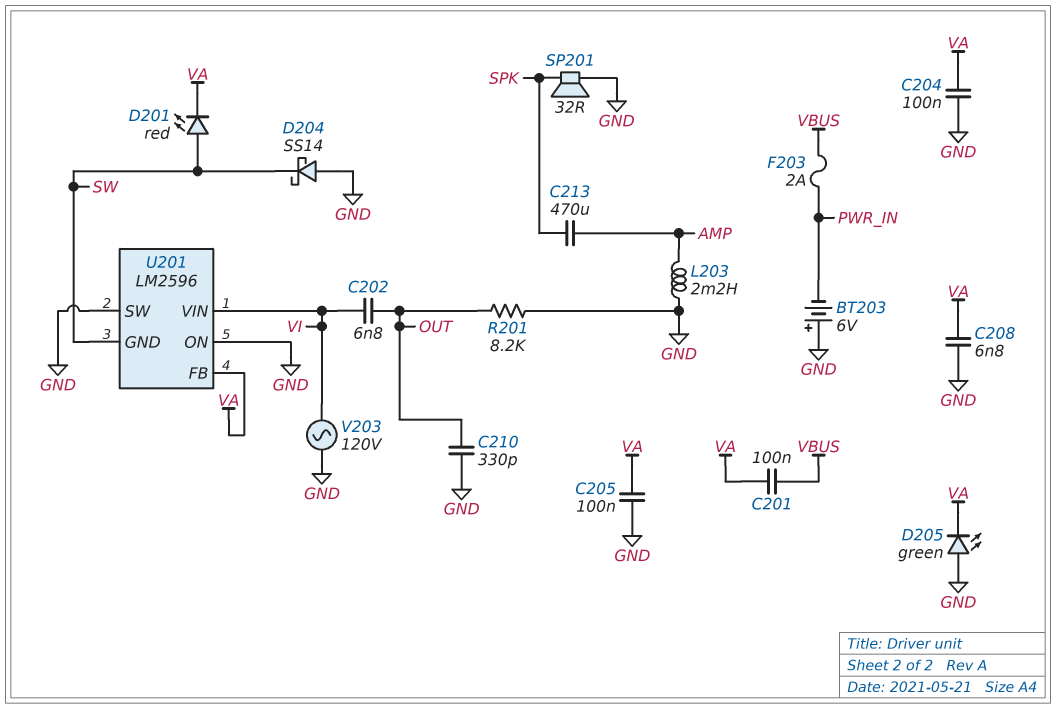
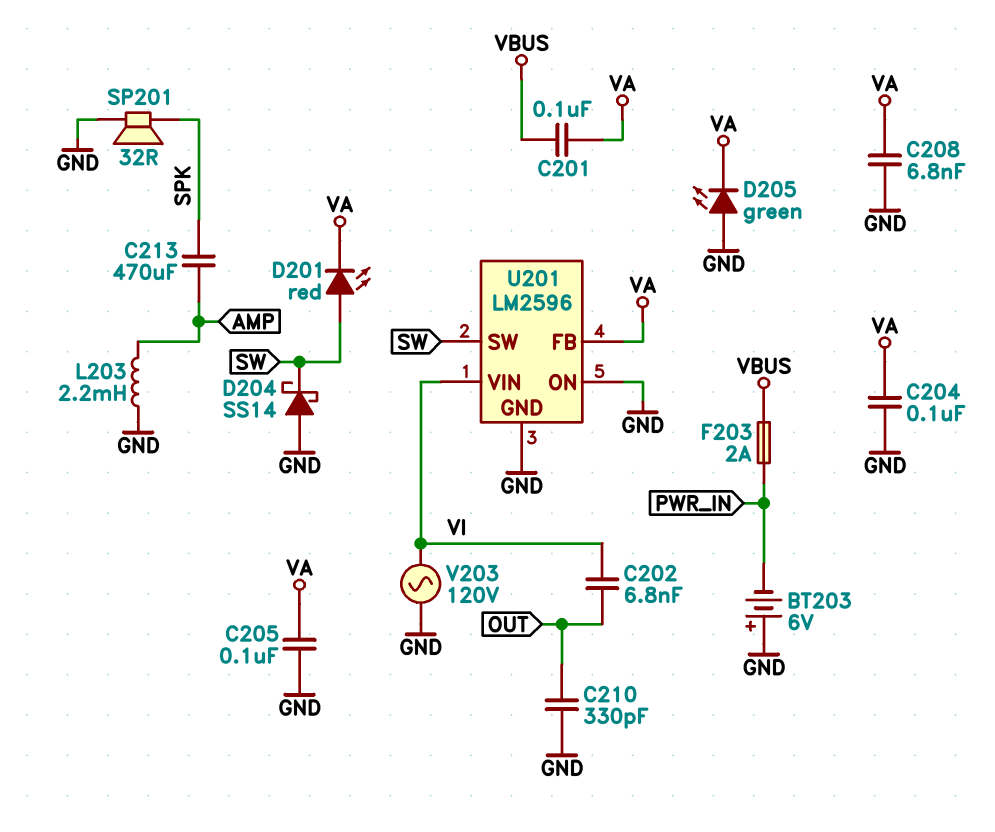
R201: 8.2k (GND, OUT) -> none
U201 pin GND: SW -> GND
U201 pin SW: GND -> SW

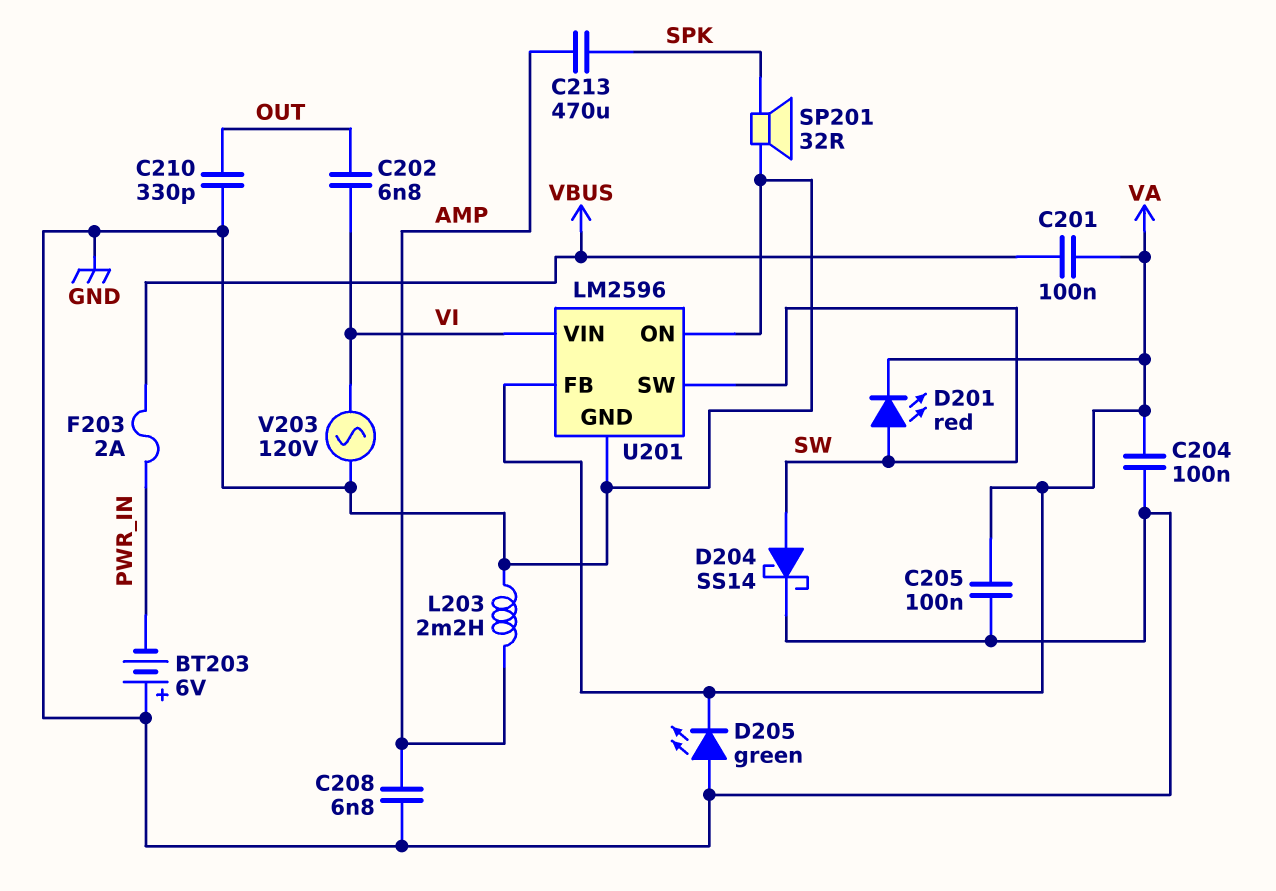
C208: 6.8nF (GND, VA) -> 6.8nF (AMP, GND)
D204: schottky SS14 (A GND, K SW) -> schottky SS14 (A SW, K GND)

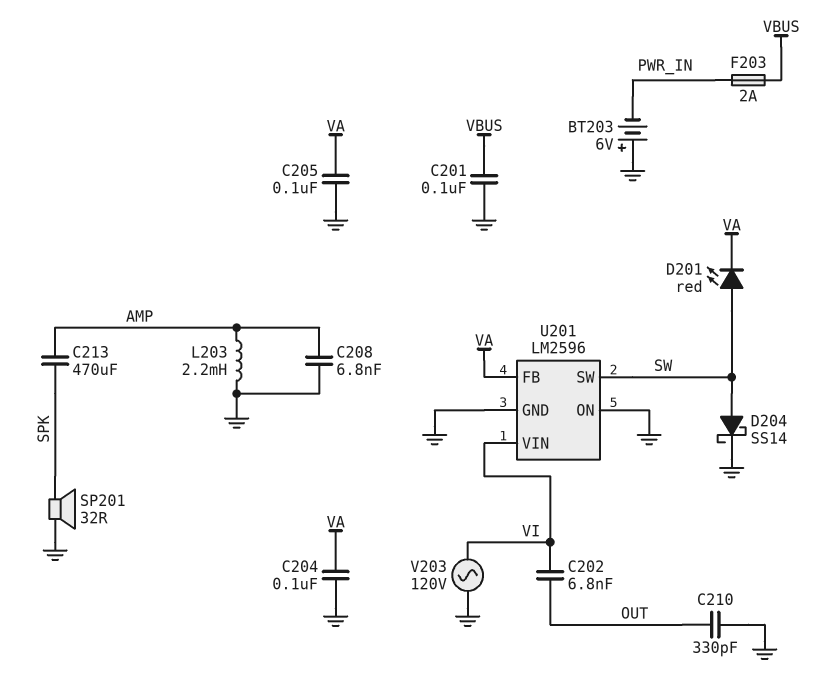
C201: 100nF (VA, VBUS) -> 100nF (GND, VBUS)
D205: LED green (A GND, K VA) -> none

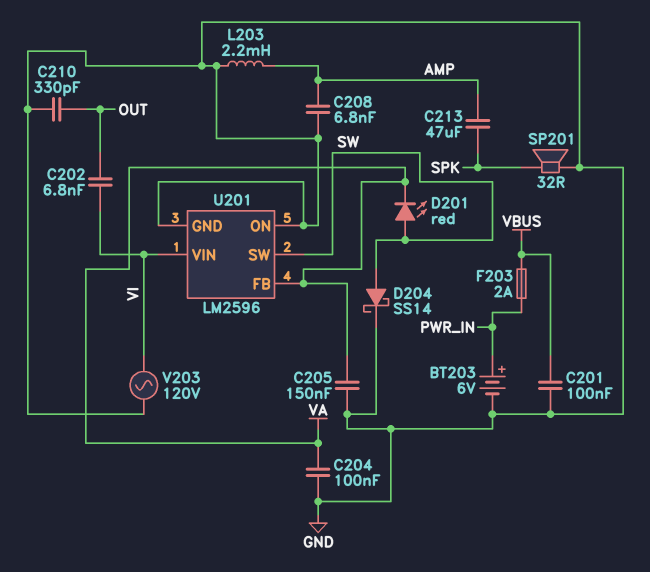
BT203: 6V (plus GND, minus PWR_IN) -> 6V (plus PWR_IN, minus GND)
C205: 100nF (GND, VA) -> 150nF (GND, VA)
C213: 470uF (AMP, SPK) -> 47uF (AMP, SPK)

